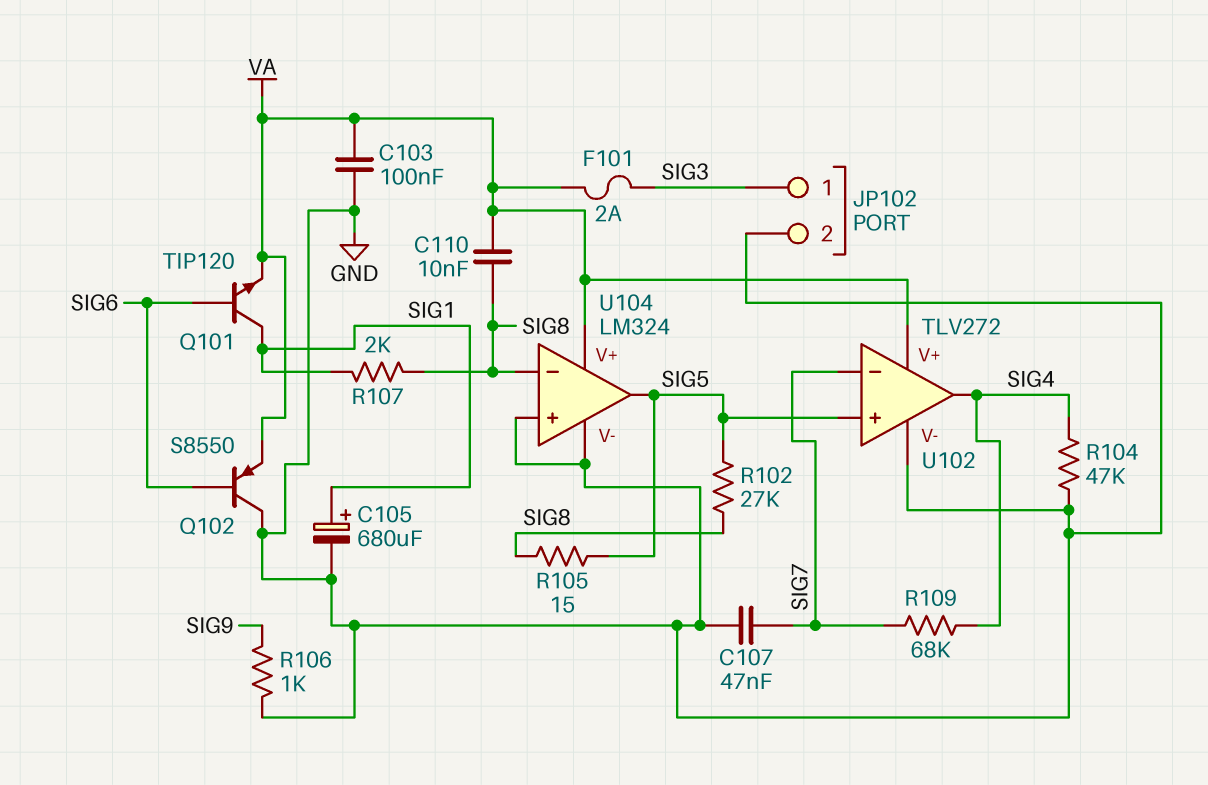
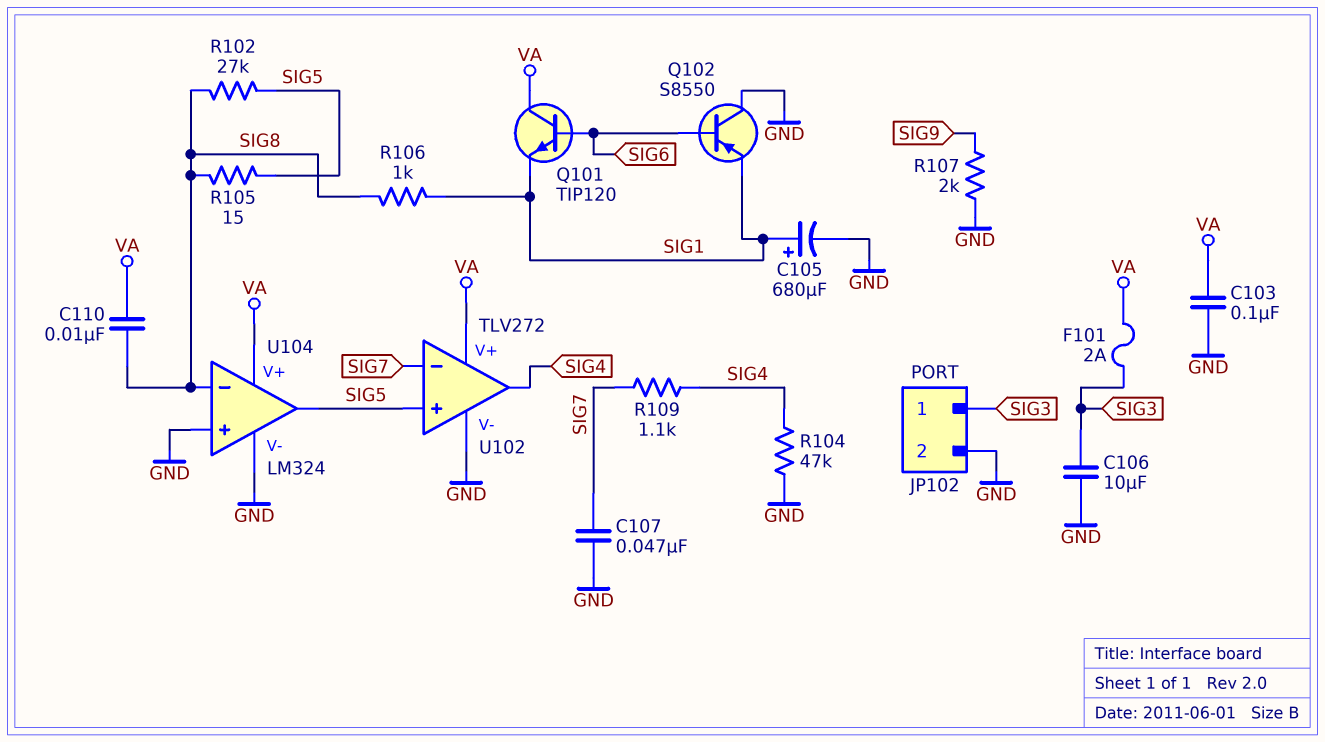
C106: none -> 10uF (GND, SIG3)
Q101: NPN TIP120 (B SIG6, C SIG1, E VA) -> NPN TIP120 (B SIG6, C VA, E SIG1)
Q102: PNP S8550 (B SIG6, C GND, E VA) -> PNP S8550 (B SIG6, C GND, E SIG1)
R106: 1k (GND, SIG9) -> 1k (SIG1, SIG8)
R107: 2k (SIG1, SIG8) -> 2k (GND, SIG9)
R109: 68k (SIG4, SIG7) -> 1.1k (SIG4, SIG7)

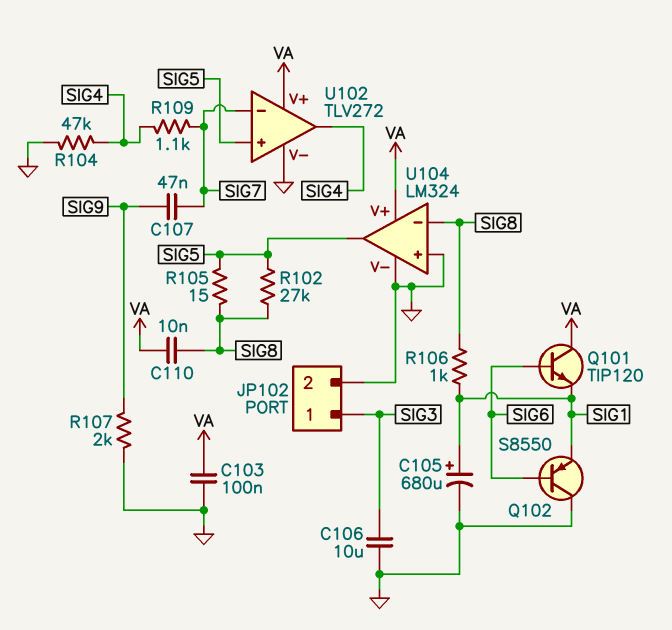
C107: 47nF (GND, SIG7) -> 47nF (SIG7, SIG9)
F101: 2A (SIG3, VA) -> none

